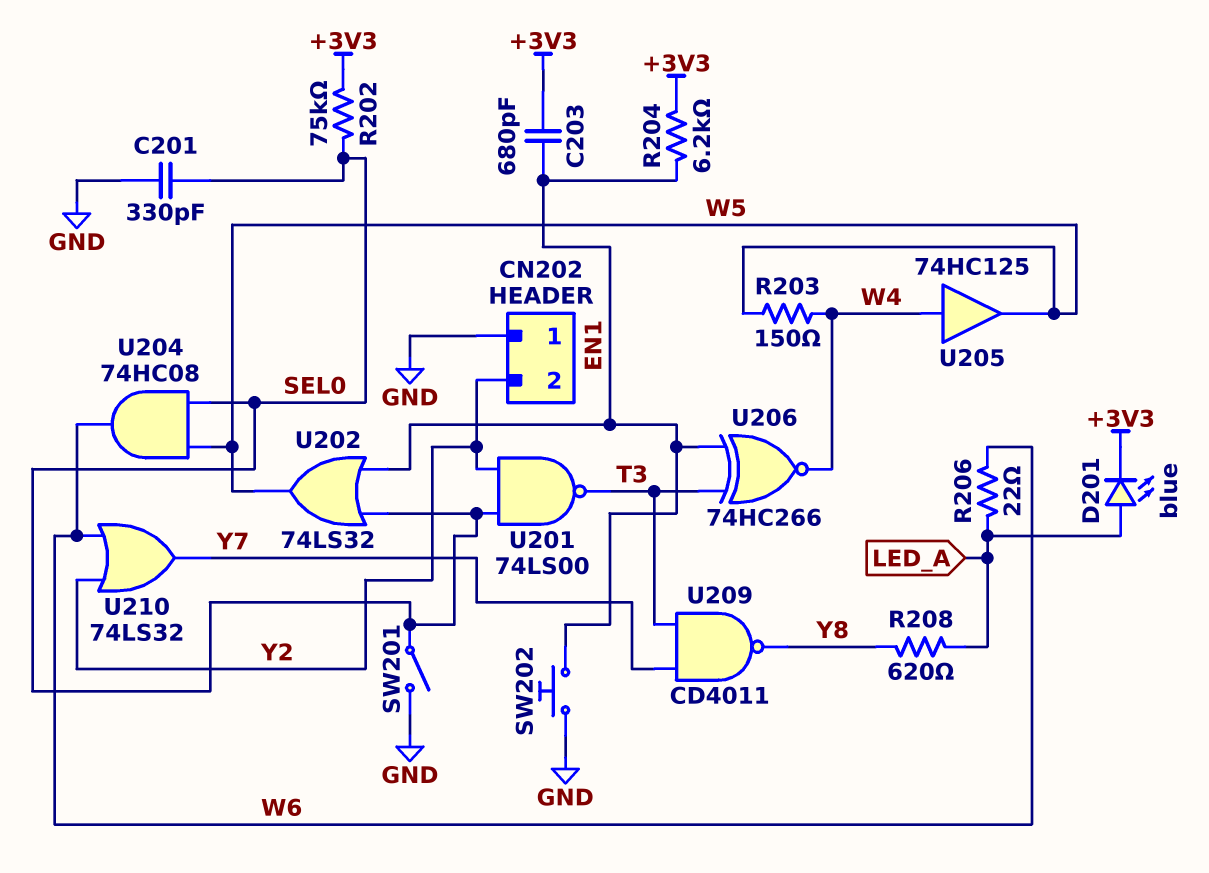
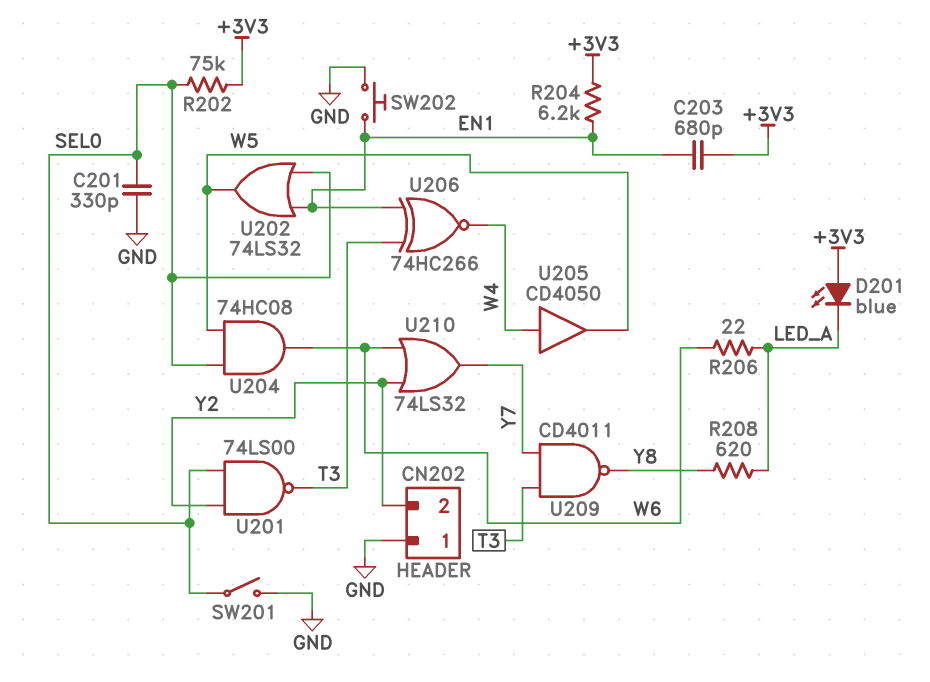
D201: LED blue (A LED_A, K +3V3) -> LED blue (A +3V3, K LED_A)
R203: 150 (W4, W5) -> none
U205: buffer 74HC125 (in W4, out W5) -> buffer CD4050 (in W4, out W5)

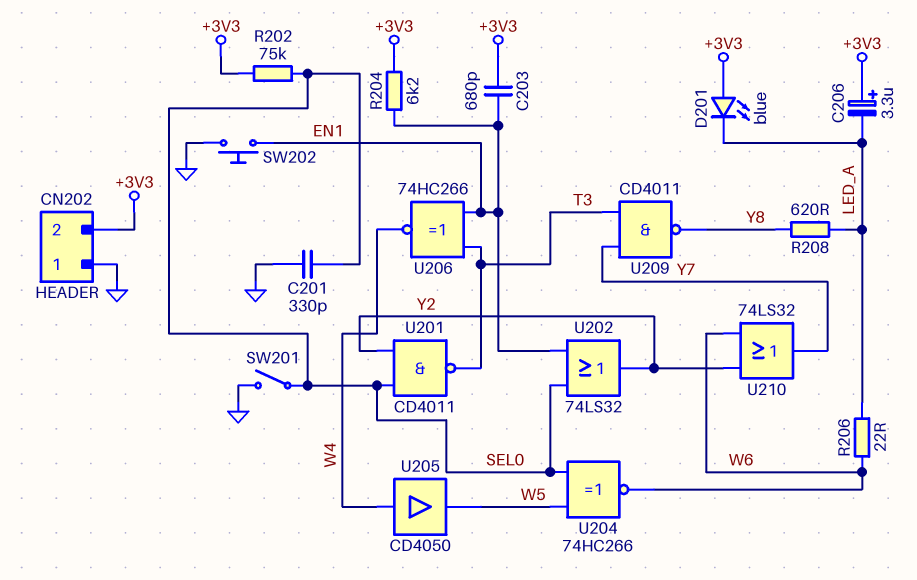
C206: none -> 3.3uF (plus +3V3, minus LED_A)
CN202 pin 2: Y2 -> +3V3
U201: NAND 74LS00 (in SEL0, in Y2, out T3) -> NAND CD4011 (in SEL0, in Y2, out T3)
U202: OR 74LS32 (in EN1, in SEL0, out W5) -> OR 74LS32 (in EN1, in SEL0, out Y2)
U204: AND 74HC08 (in SEL0, in W5, out W6) -> XNOR 74HC266 (in SEL0, in W5, out W6)

